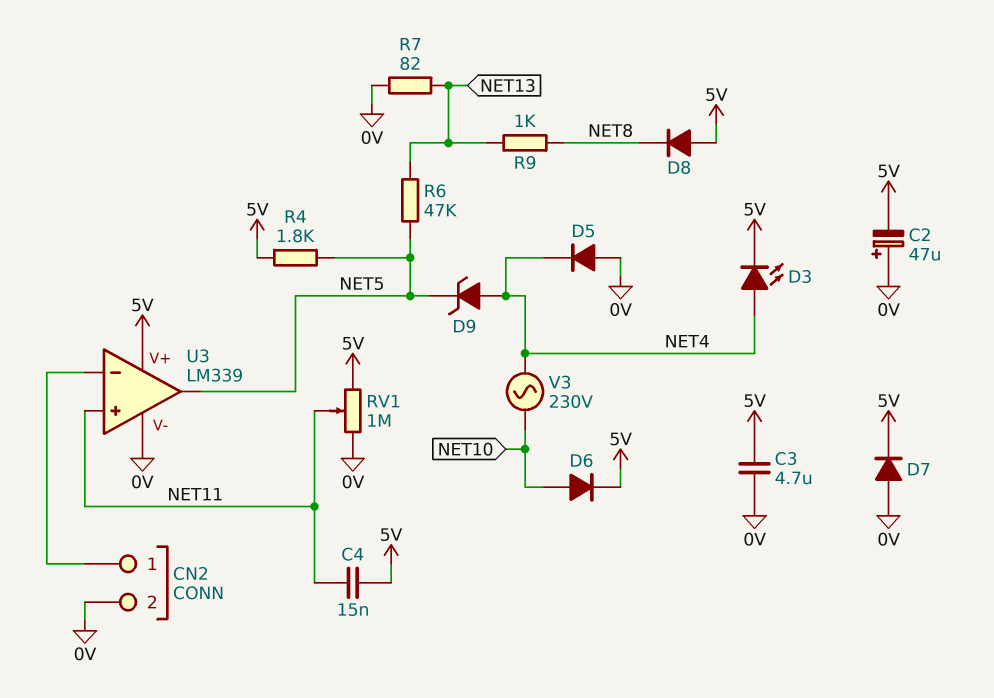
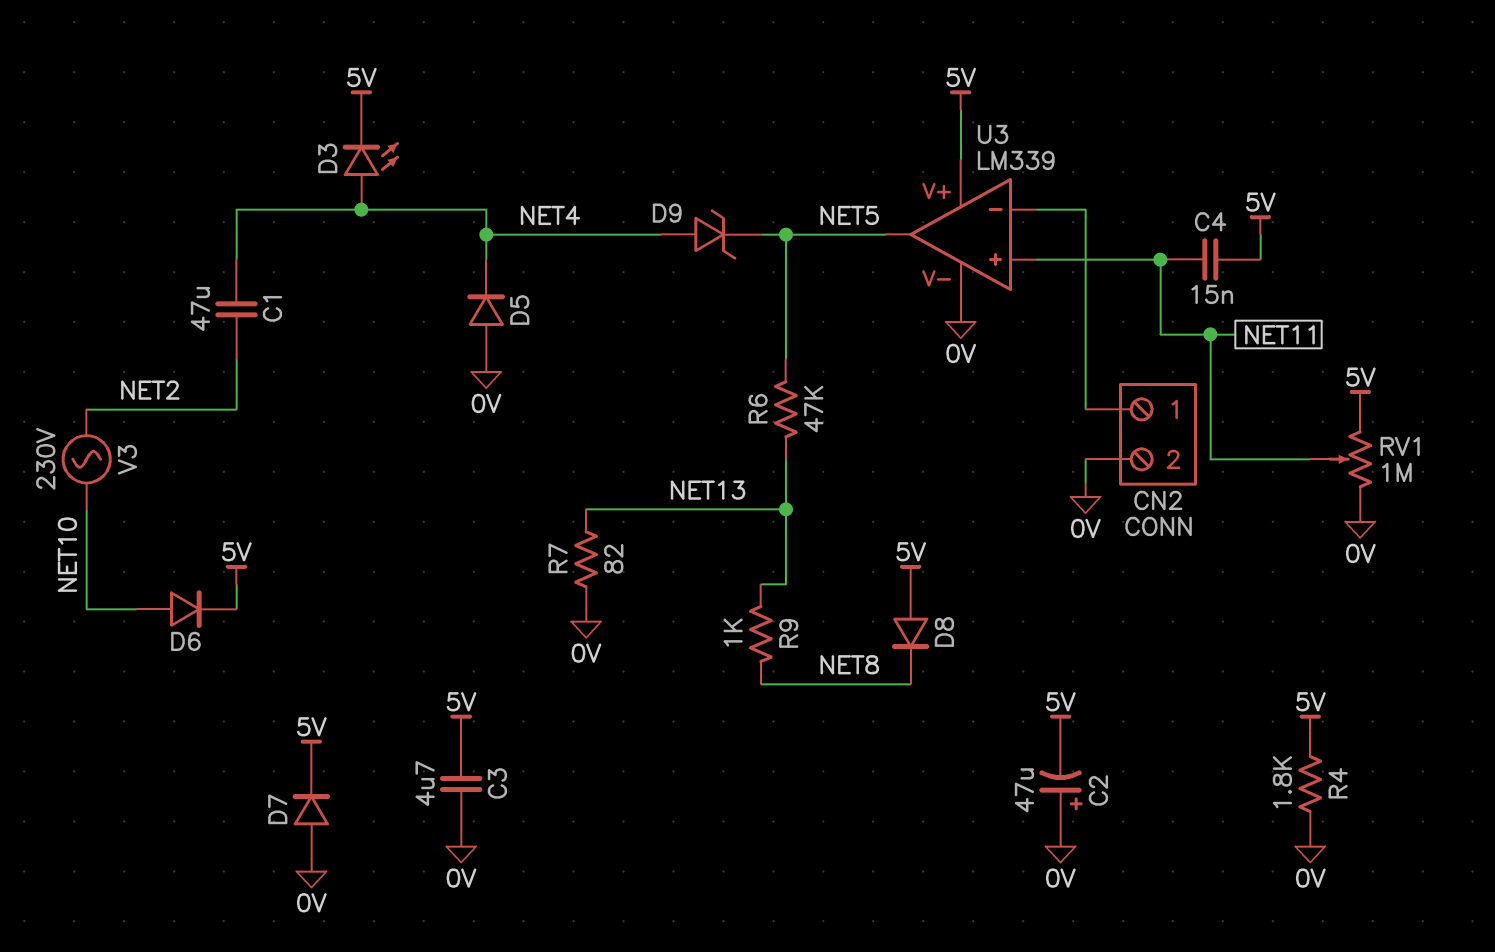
C1: none -> 47uF (NET2, NET4)
R4: 1.8k (5V, NET5) -> 1.8k (0V, 5V)
V3: AC 230V (NET4, NET10) -> AC 230V (NET2, NET10)

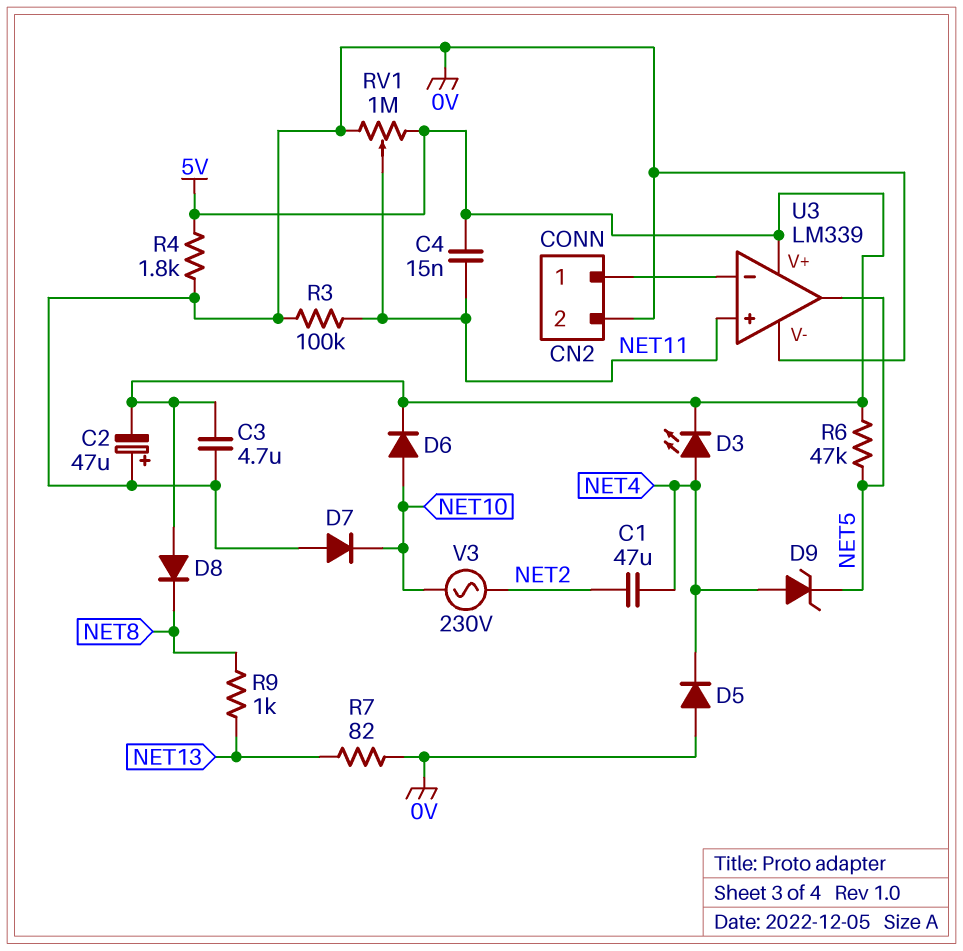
D7: diode (A 0V, K 5V) -> diode (A 0V, K NET10)
R3: none -> 100k (0V, NET11)
R6: 47k (NET5, NET13) -> 47k (5V, NET5)

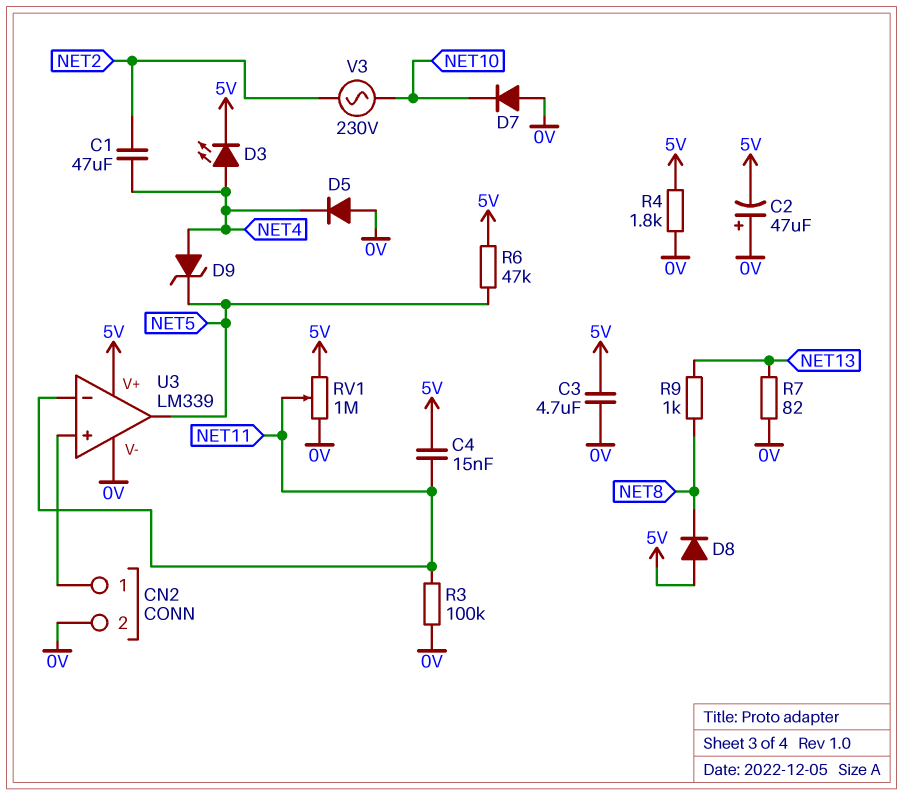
D6: diode (A NET10, K 5V) -> none
U3 pin in+: NET11 -> CN2/1
U3 pin in-: CN2/1 -> NET11

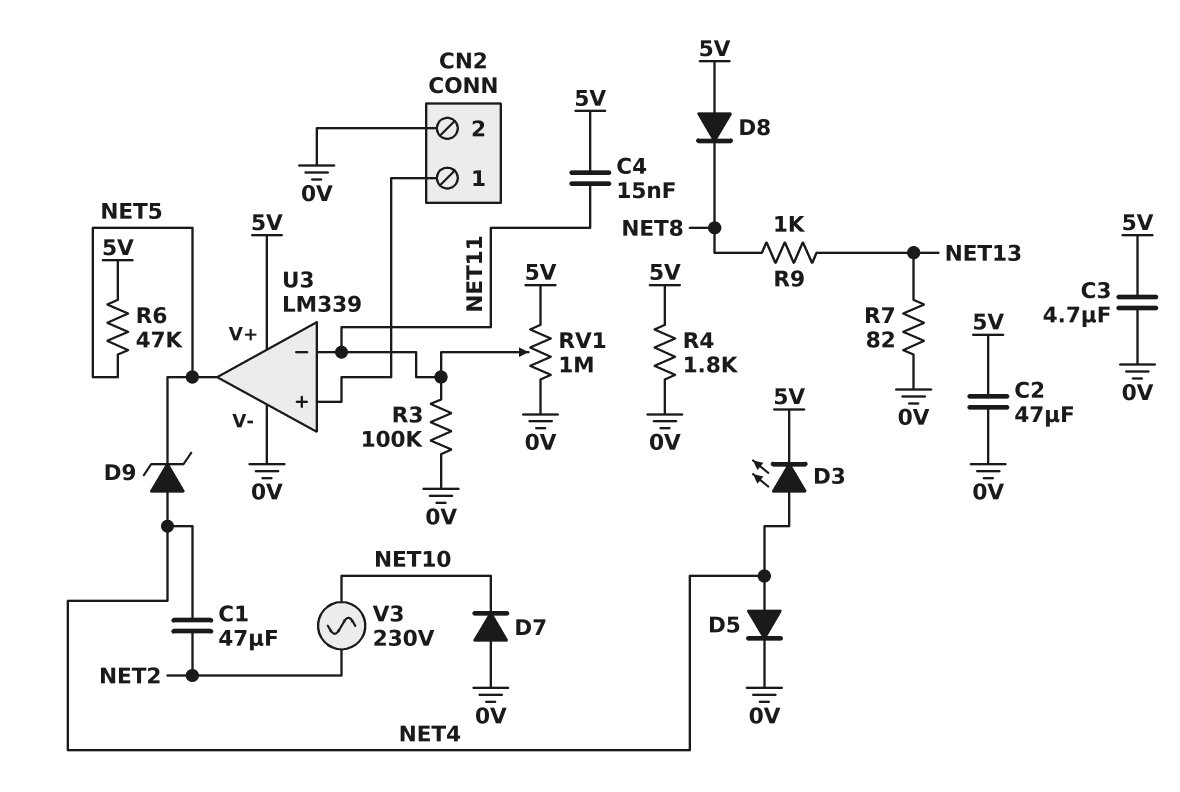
C2: 47uF (plus 0V, minus 5V) -> 47uF (0V, 5V)
D5: diode (A 0V, K NET4) -> diode (A NET4, K 0V)

